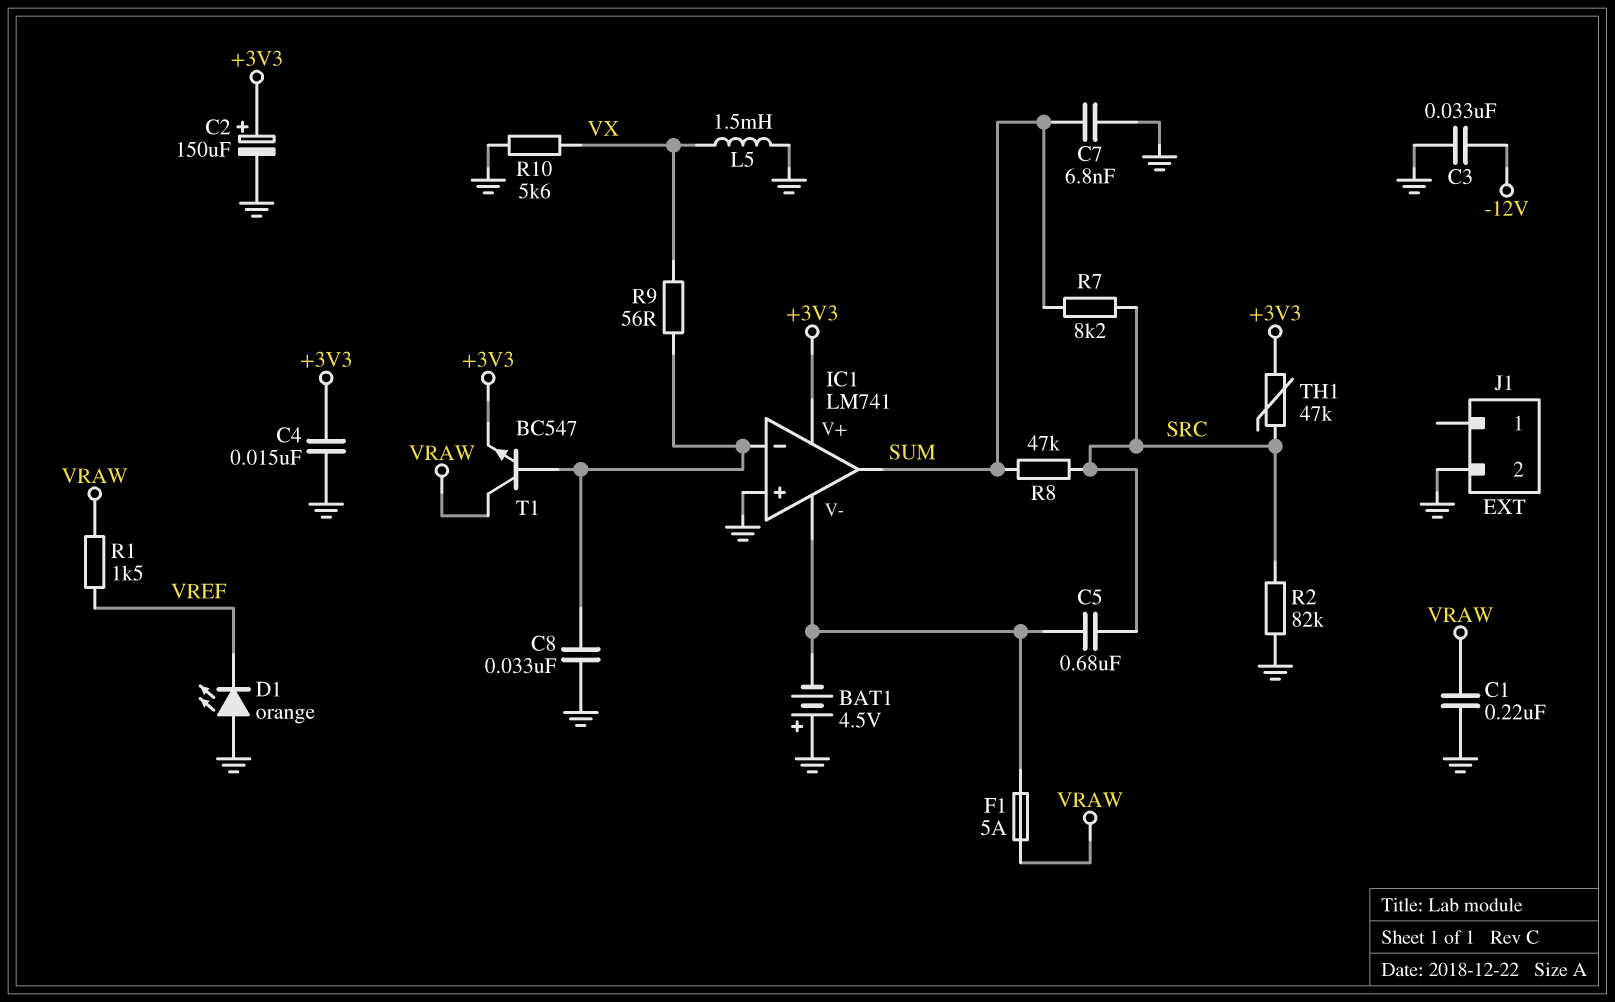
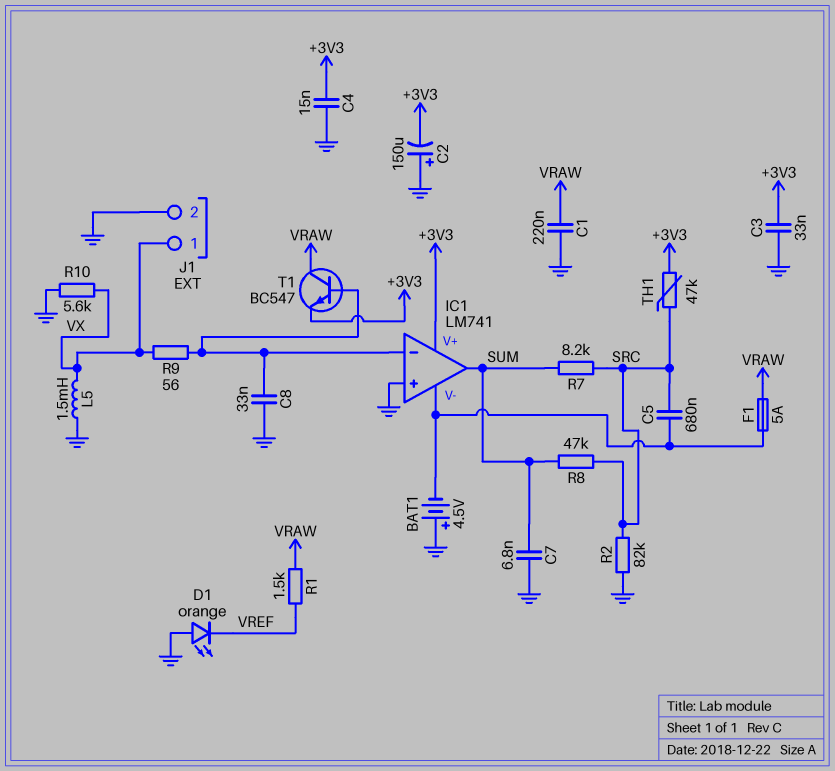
C2: 150uF (plus +3V3, minus GND) -> 150uF (plus GND, minus +3V3)
C3: 33nF (-12V, GND) -> 33nF (+3V3, GND)
J1 pin 1: none -> VX

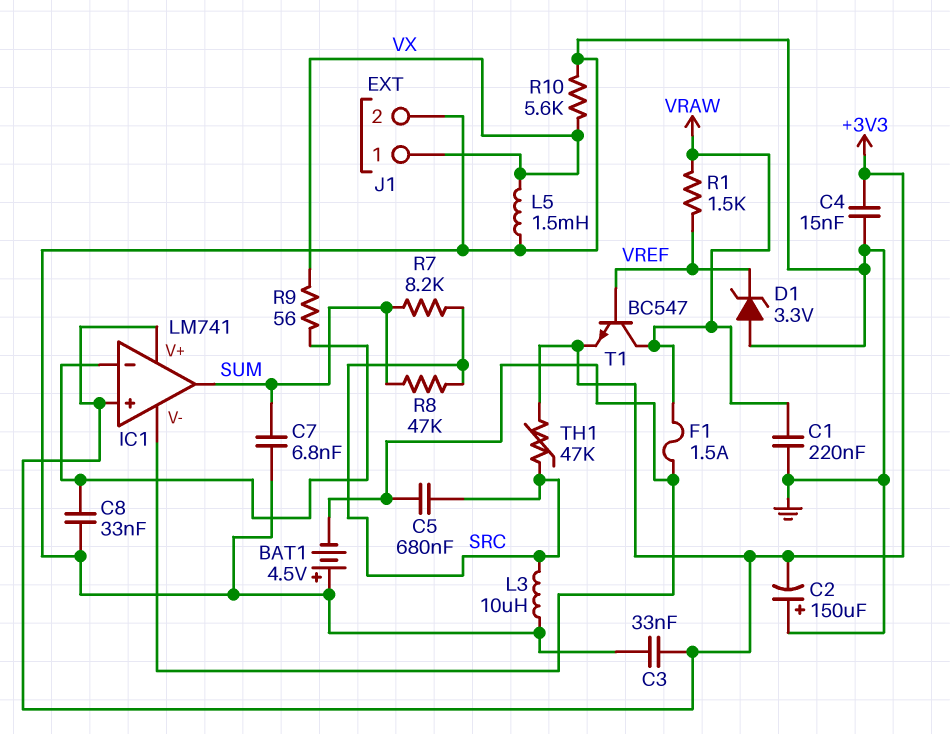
D1: LED orange (A GND, K VREF) -> zener 3.3V (A GND, K VREF)
F1: 5A (IC1/V-, VRAW) -> 1.5A (IC1/V-, VRAW)
IC1 pin in+: GND -> +3V3
L3: none -> 10uH (GND, SRC)
R2: 82k (GND, SRC) -> none
T1: NPN BC547 (B IC1/in-, C VRAW, E +3V3) -> NPN BC547 (B VREF, C VRAW, E +3V3)

